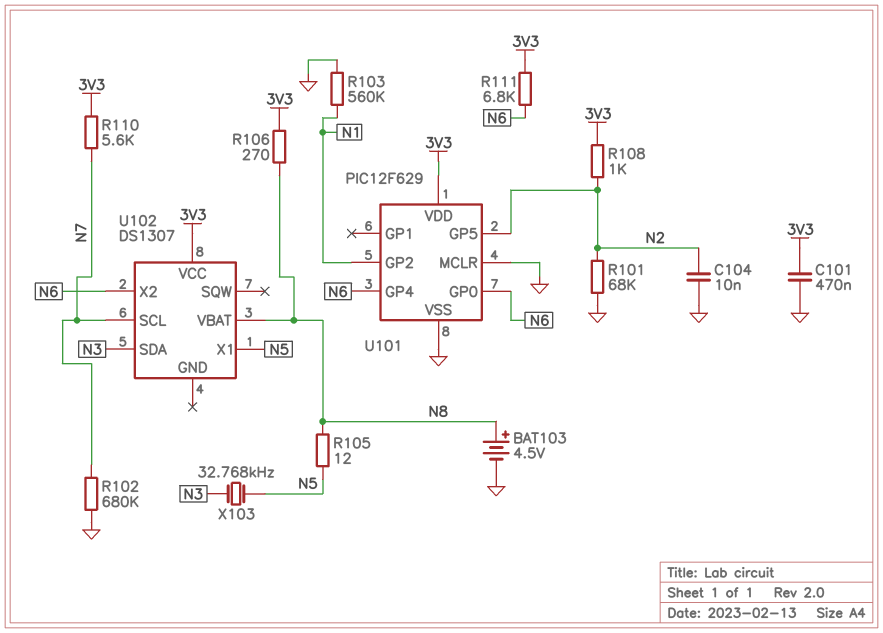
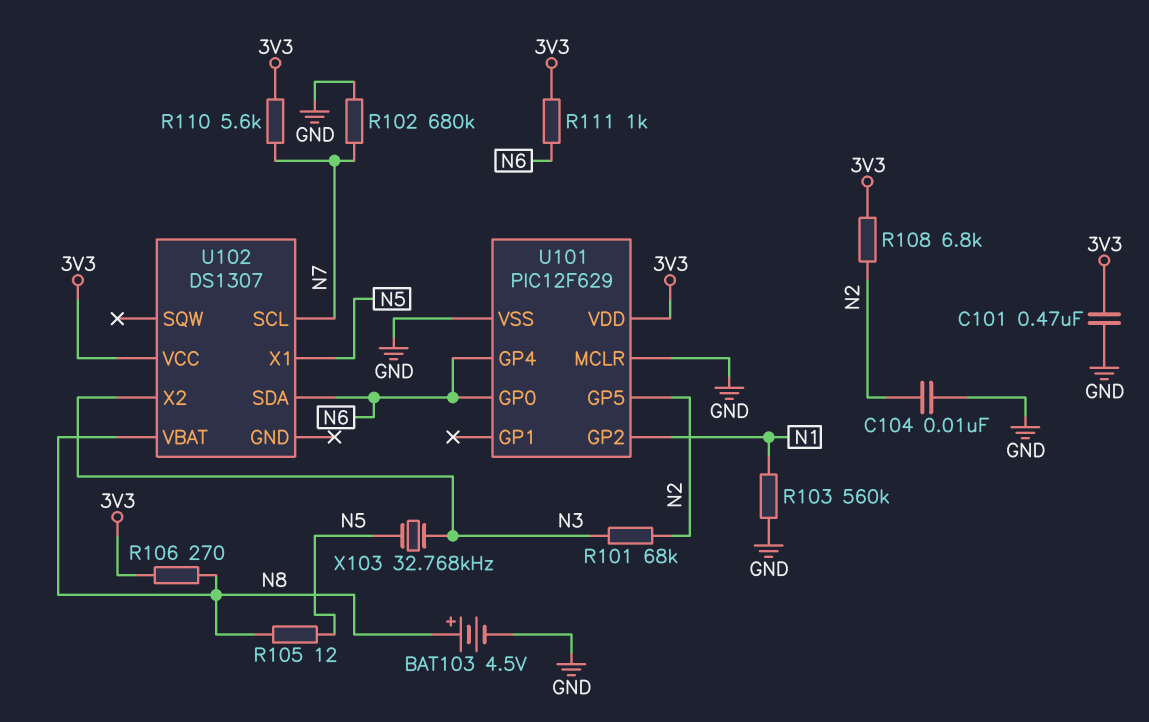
R101: 68k (GND, N2) -> 68k (N2, N3)
R108: 1k (3V3, N2) -> 6.8k (3V3, N2)
R111: 6.8k (3V3, N6) -> 1k (3V3, N6)
U102 pin SDA: N3 -> N6
U102 pin X2: N6 -> N3

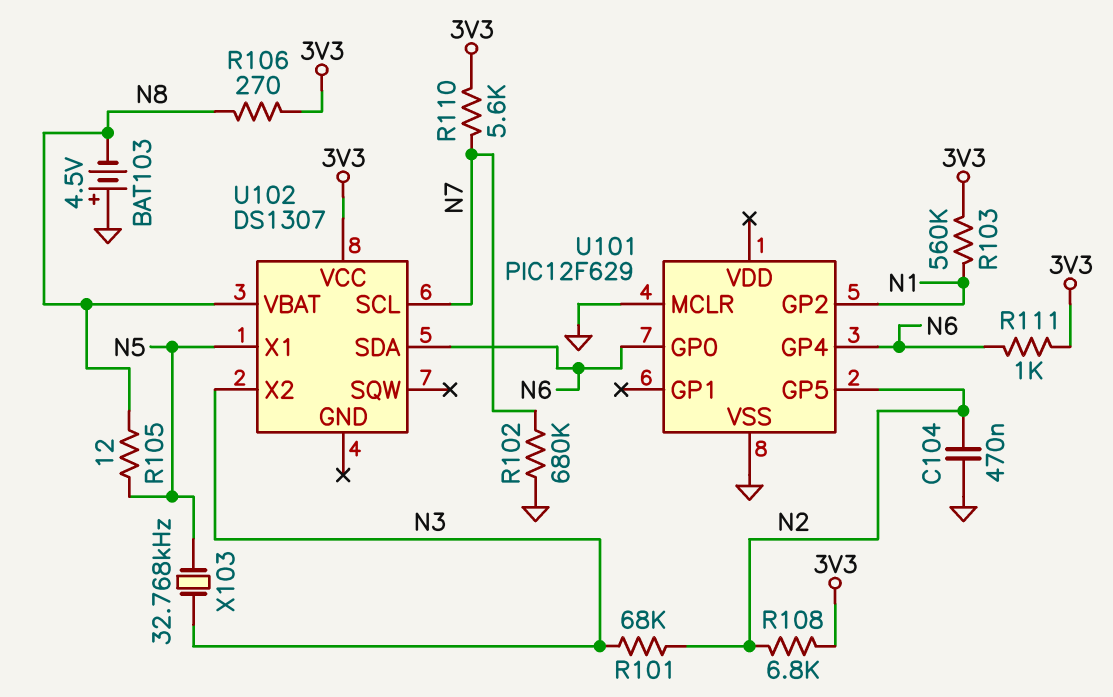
BAT103: 4.5V (plus N8, minus GND) -> 4.5V (plus GND, minus N8)
C101: 470nF (3V3, GND) -> none
C104: 10nF (GND, N2) -> 470nF (GND, N2)
R103: 560k (GND, N1) -> 560k (3V3, N1)
U101 pin VDD: 3V3 -> none

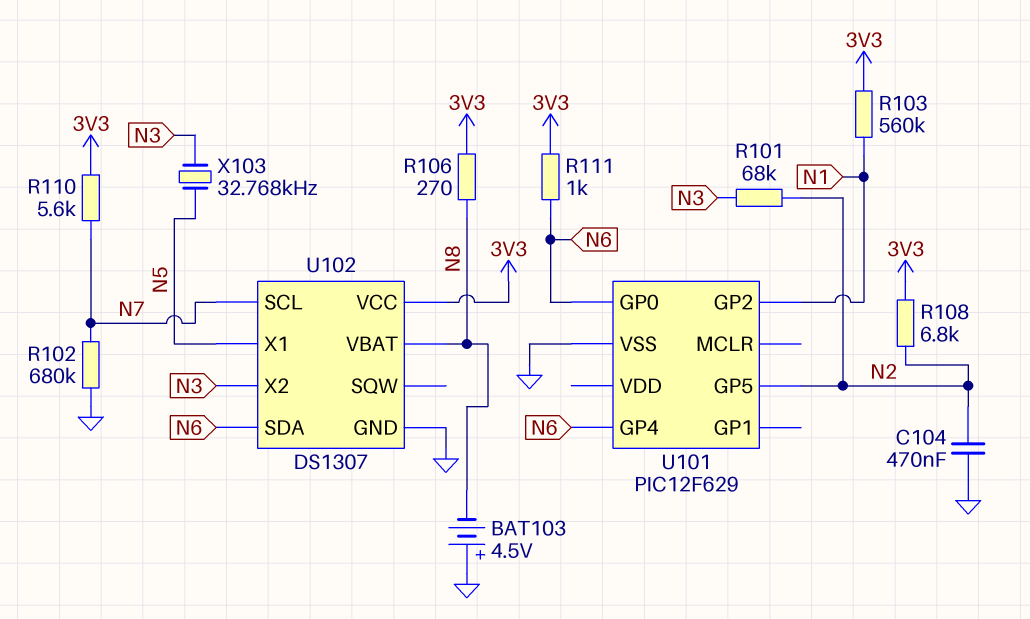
R105: 12 (N5, N8) -> none
U101 pin MCLR: GND -> none
U102 pin GND: none -> GND

